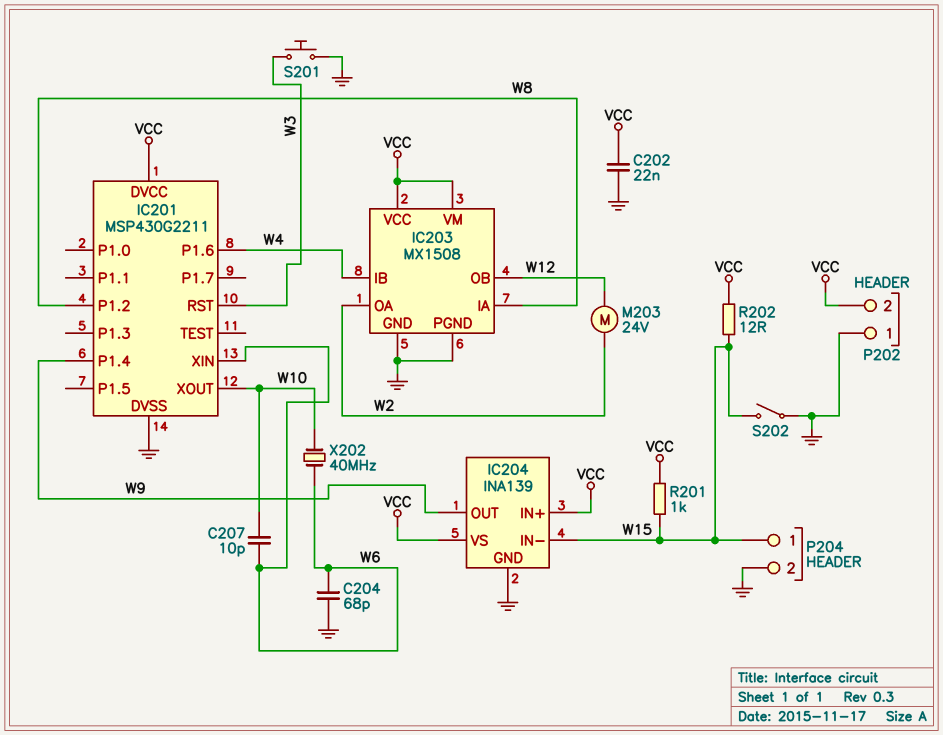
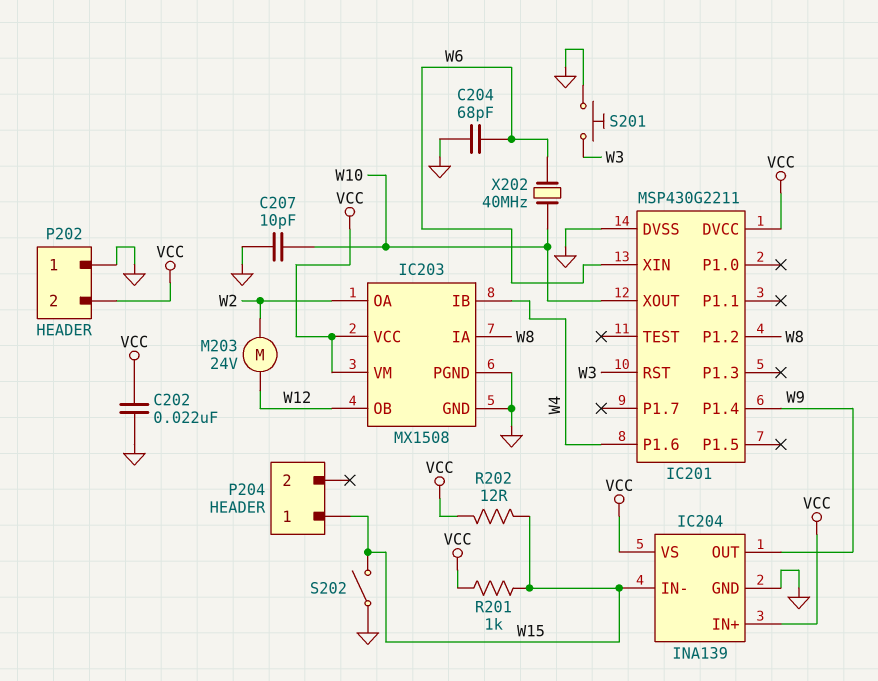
C207: 10pF (W6, W10) -> 10pF (GND, W10)
P204 pin 2: GND -> none

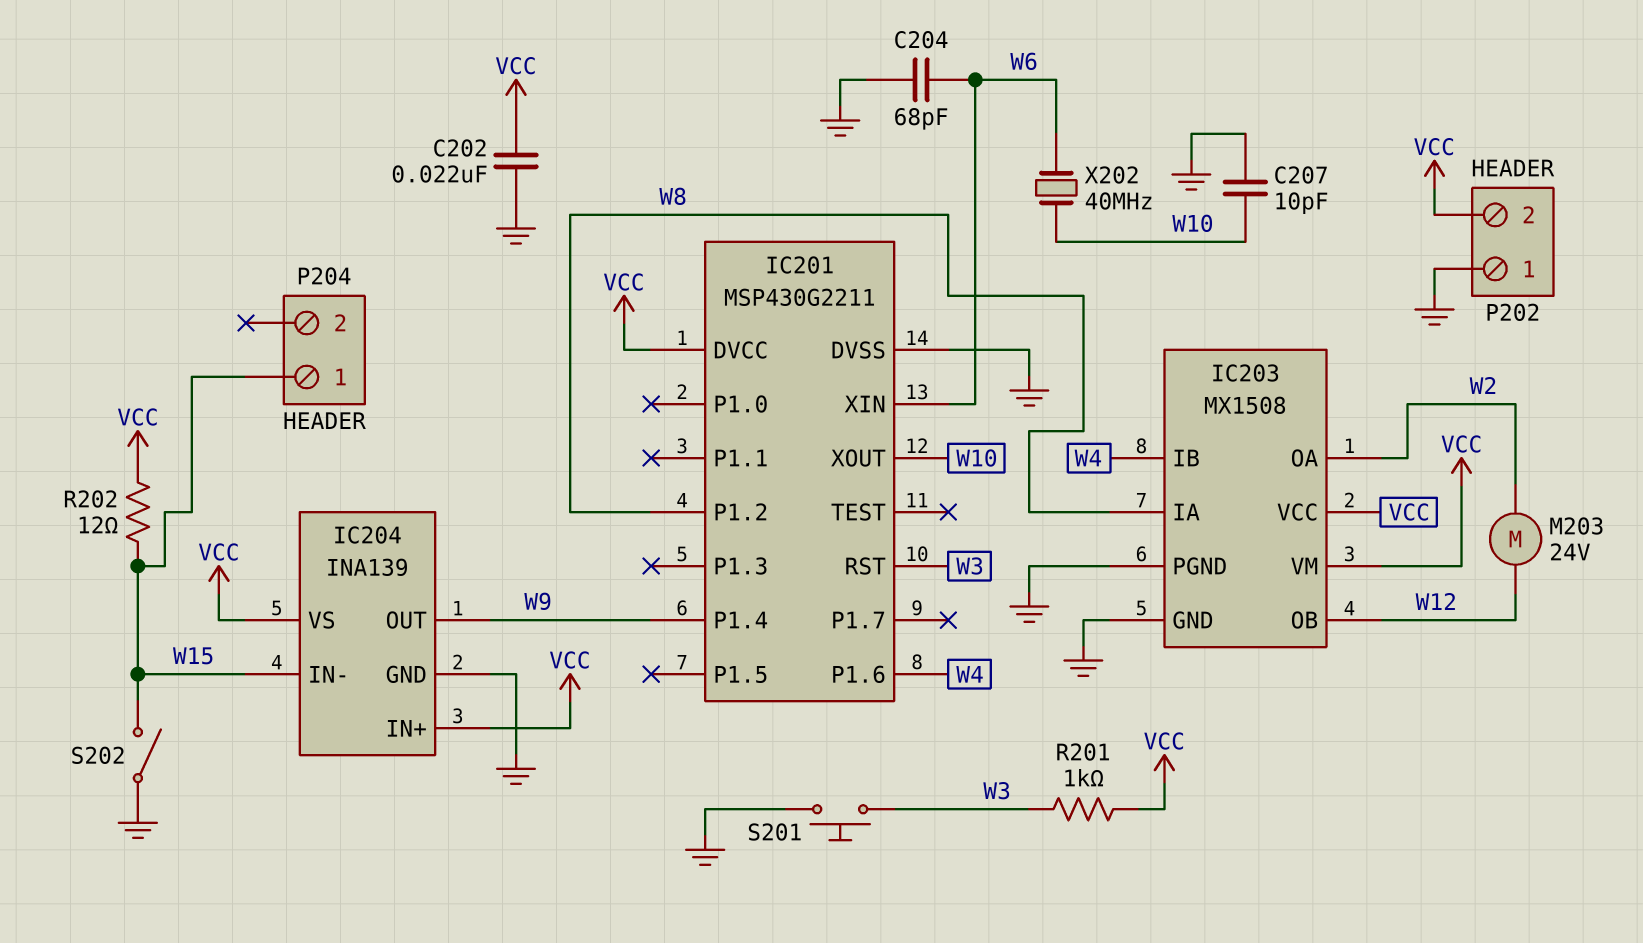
R201: 1k (VCC, W15) -> 1k (VCC, W3)

